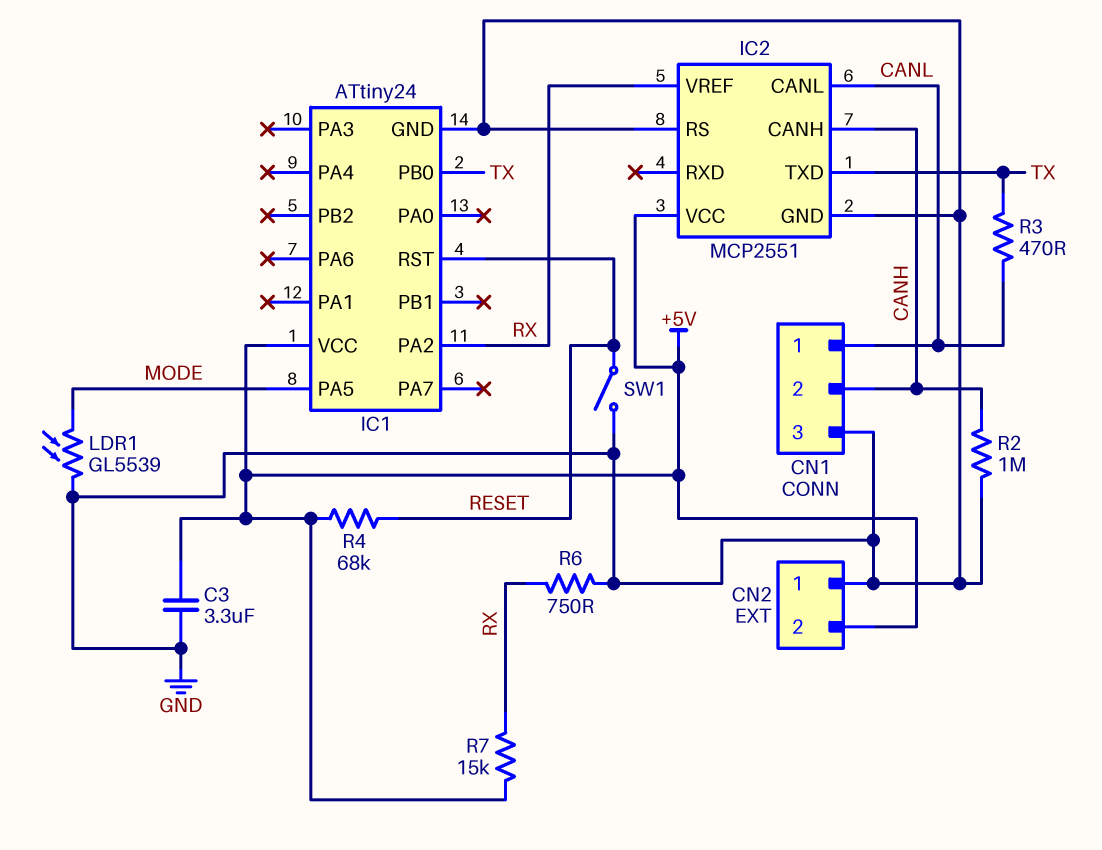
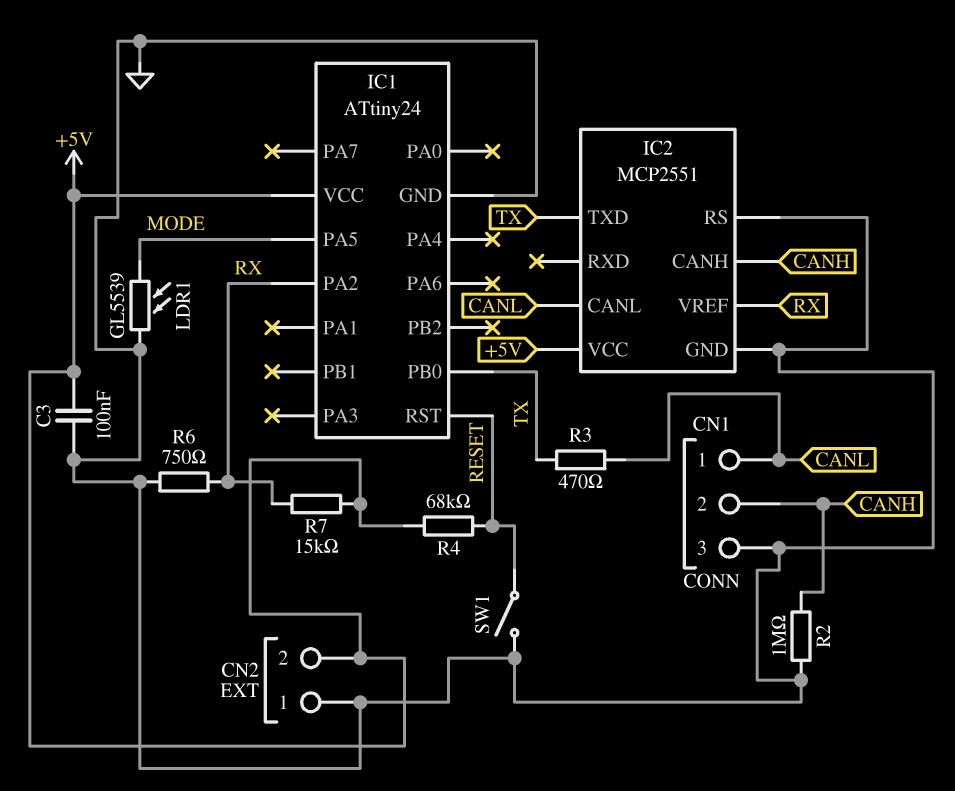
C3: 3.3uF (+5V, GND) -> 100nF (+5V, GND)

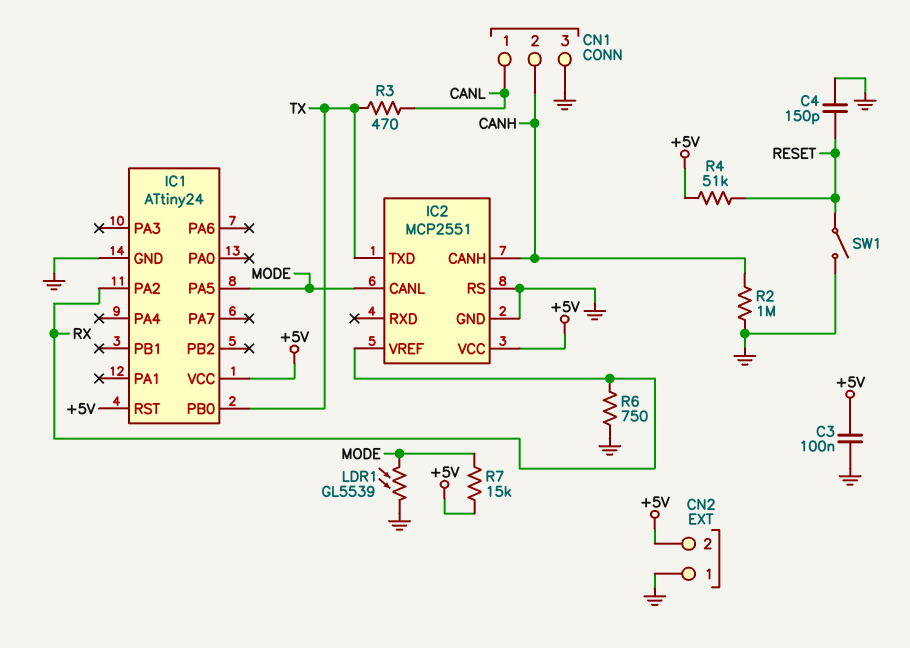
C4: none -> 150pF (GND, RESET)
IC1 pin RST: RESET -> +5V
IC2 pin CANL: CANL -> MODE
R4: 68k (+5V, RESET) -> 51k (+5V, RESET)
R7: 15k (+5V, RX) -> 15k (+5V, MODE)

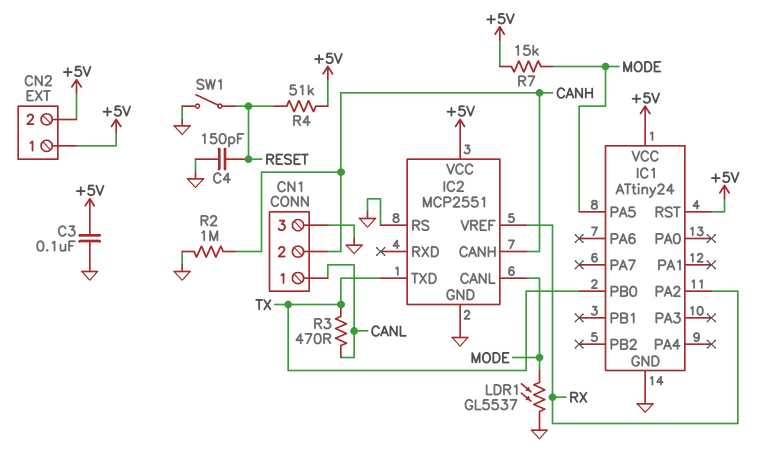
CN2 pin 1: GND -> +5V
LDR1: GL5539 (GND, MODE) -> GL5537 (GND, MODE)
R6: 750 (GND, RX) -> none

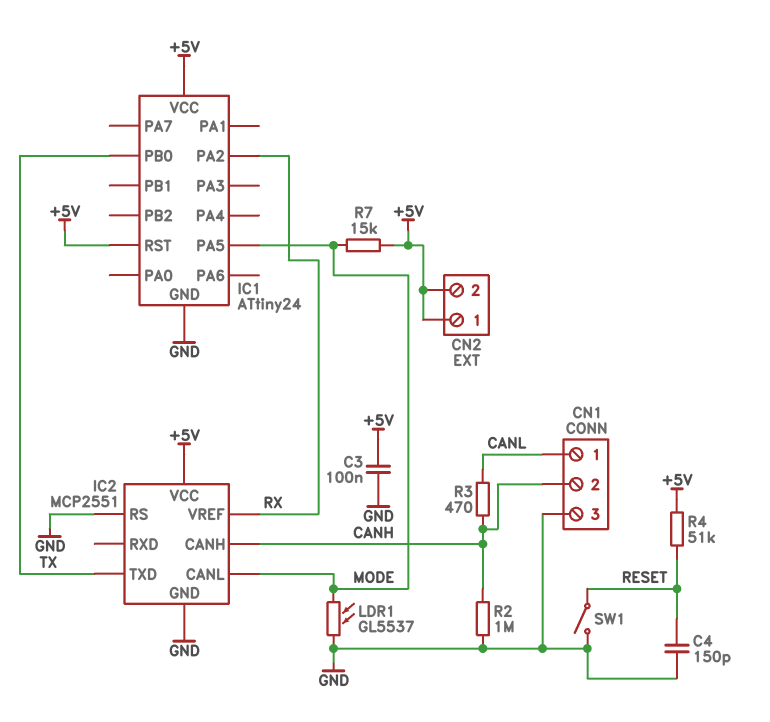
R3: 470 (CANL, TX) -> 470 (CANH, CANL)

